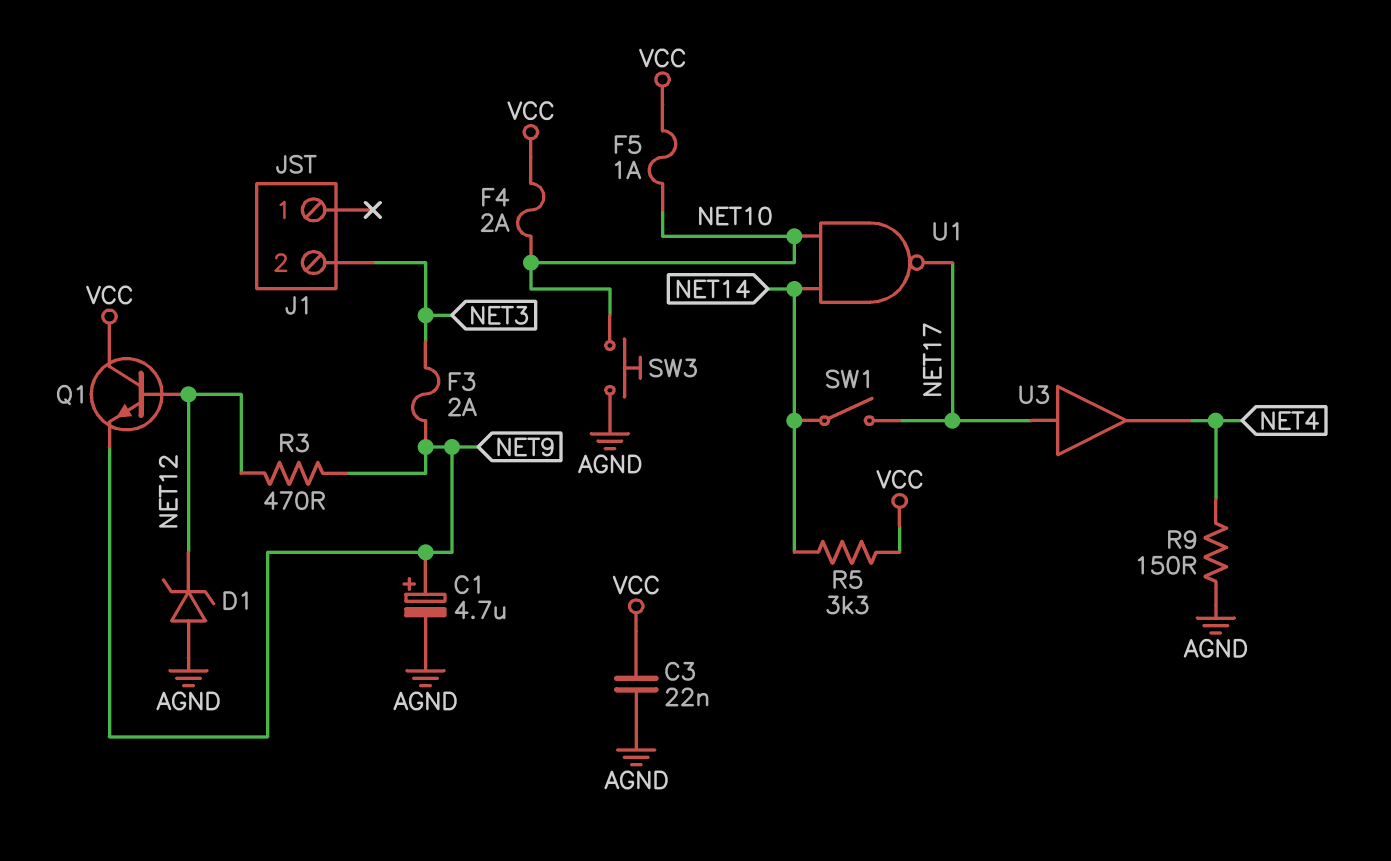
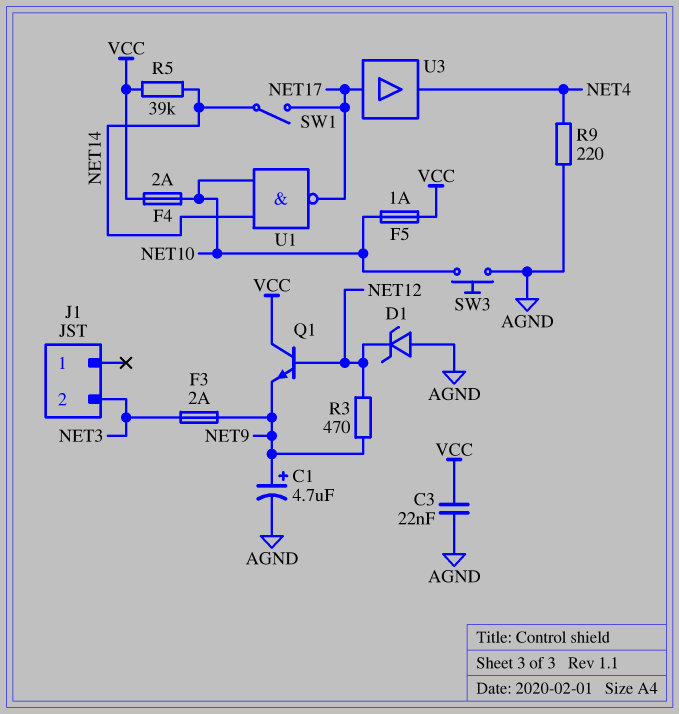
R5: 3.3k (NET14, VCC) -> 39k (NET14, VCC)
R9: 150 (AGND, NET4) -> 220 (AGND, NET4)

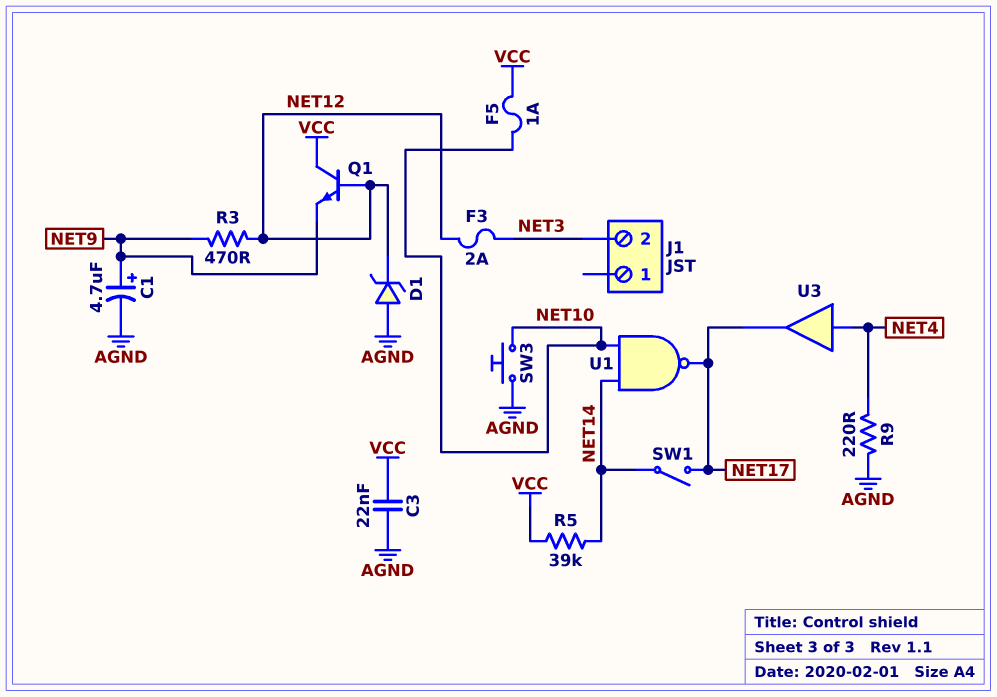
F3: 2A (NET3, NET9) -> 2A (NET3, NET12)
F4: 2A (NET10, VCC) -> none
U3: buffer (in NET17, out NET4) -> buffer (in NET4, out NET17)

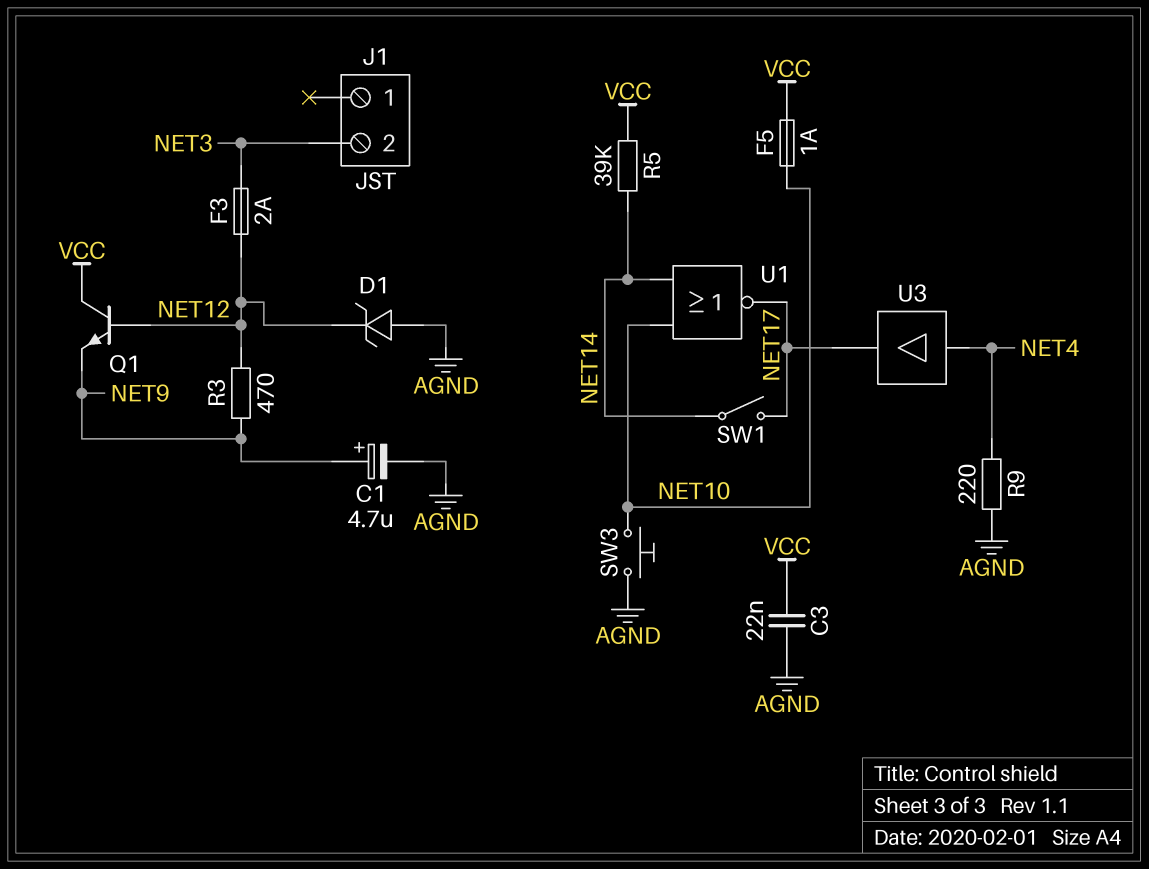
U1: NAND (in NET10, in NET14, out NET17) -> NOR (in NET10, in NET14, out NET17)

